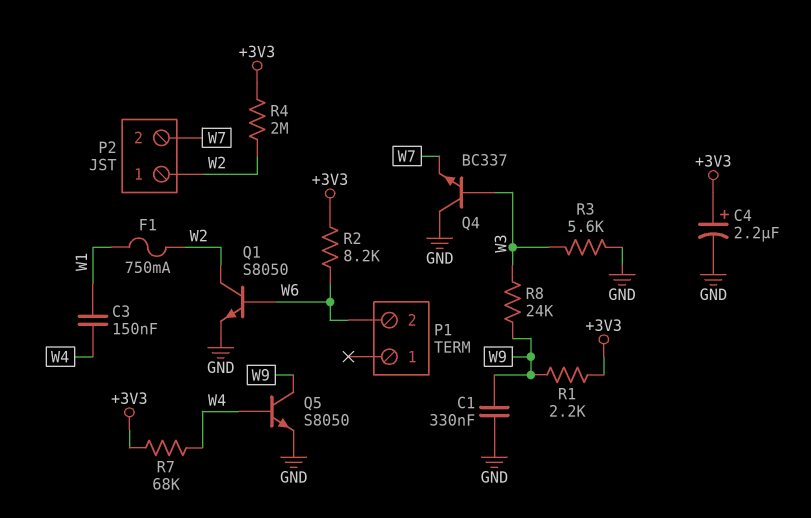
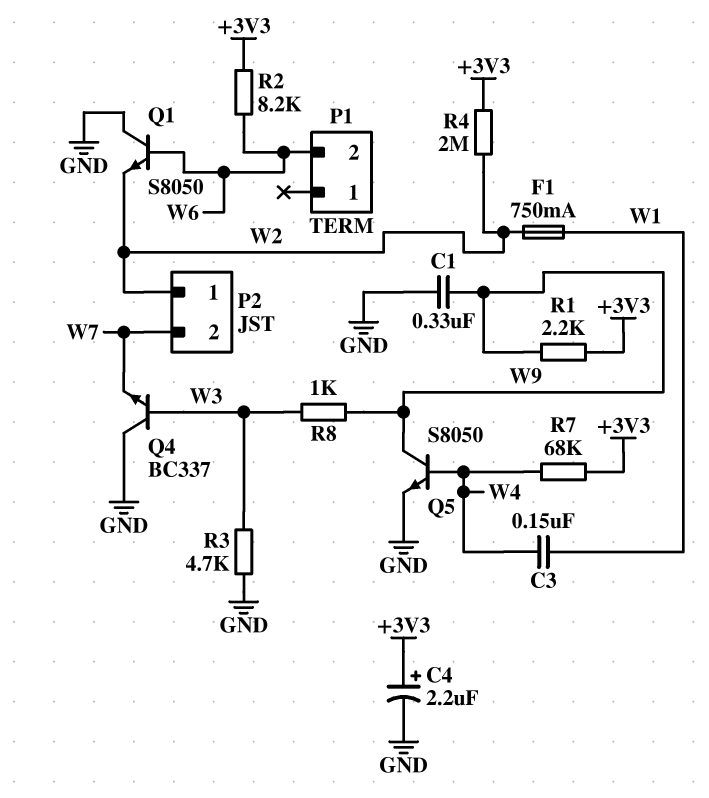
Q1: NPN S8050 (B W6, C W2, E GND) -> NPN S8050 (B W6, C GND, E W2)
R3: 5.6k (GND, W3) -> 4.7k (GND, W3)
R8: 24k (W3, W9) -> 1k (W3, W9)

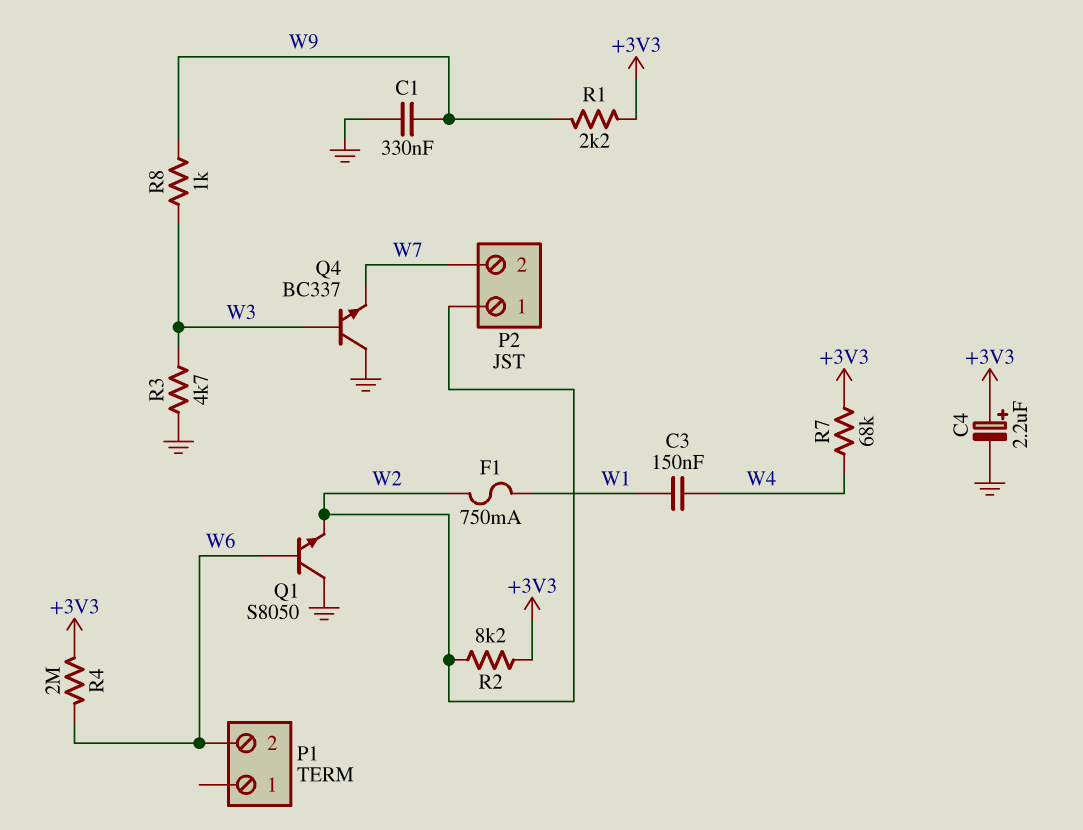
Q5: NPN S8050 (B W4, C W9, E GND) -> none
R2: 8.2k (+3V3, W6) -> 8.2k (+3V3, W2)
R4: 2M (+3V3, W2) -> 2M (+3V3, W6)

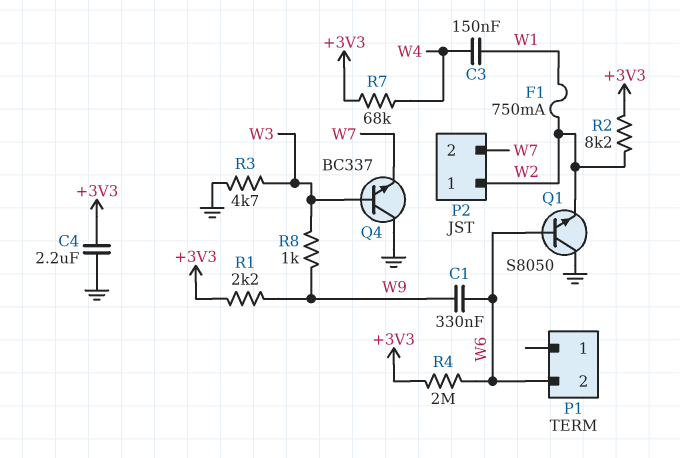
C1: 330nF (GND, W9) -> 330nF (W6, W9)
C4: 2.2uF (plus +3V3, minus GND) -> 2.2uF (+3V3, GND)

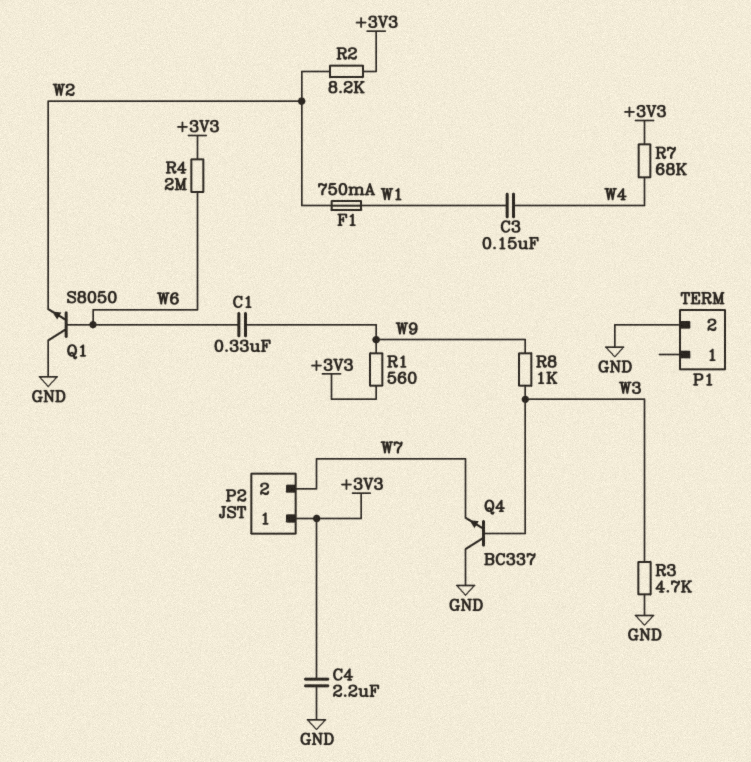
P1 pin 2: W6 -> GND
P2 pin 1: W2 -> +3V3
R1: 2.2k (+3V3, W9) -> 560 (+3V3, W9)

